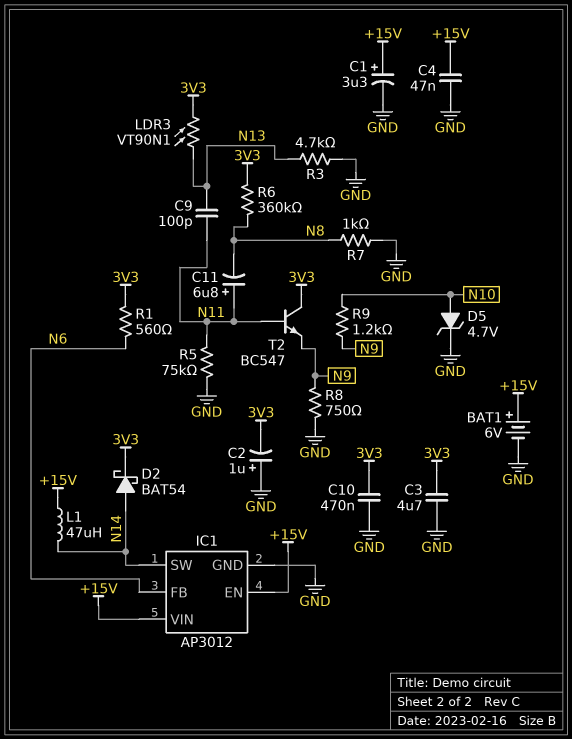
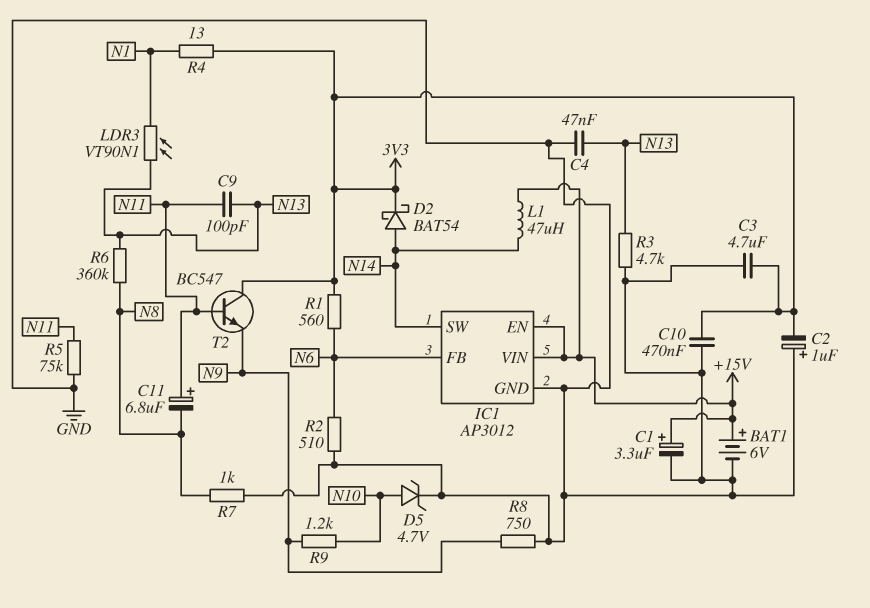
C4: 47nF (+15V, GND) -> 47nF (GND, N13)
LDR3: VT90N1 (3V3, N13) -> VT90N1 (N1, N13)
R2: none -> 510 (GND, N6)
R4: none -> 13 (3V3, N1)
R6: 360k (3V3, N8) -> 360k (N8, N13)

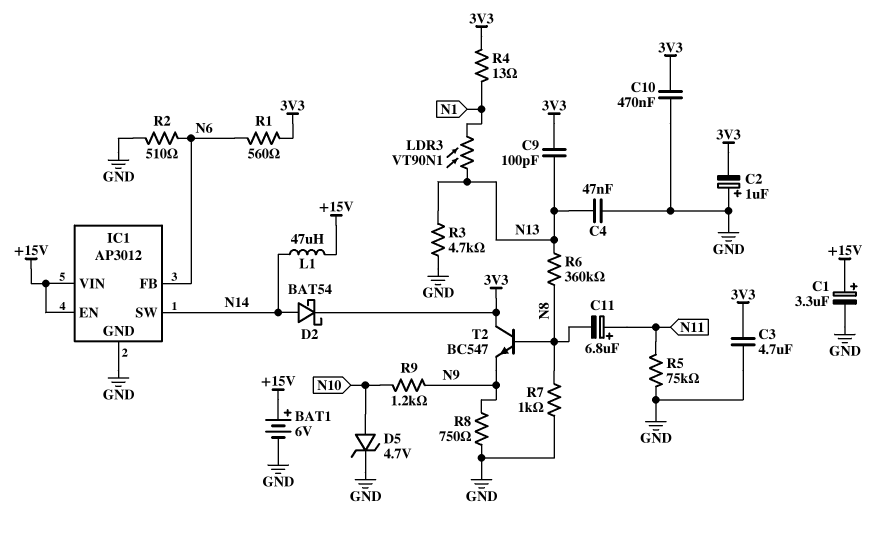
C9: 100pF (N11, N13) -> 100pF (3V3, N13)
T2: NPN BC547 (B N11, C 3V3, E N9) -> NPN BC547 (B N8, C 3V3, E N9)

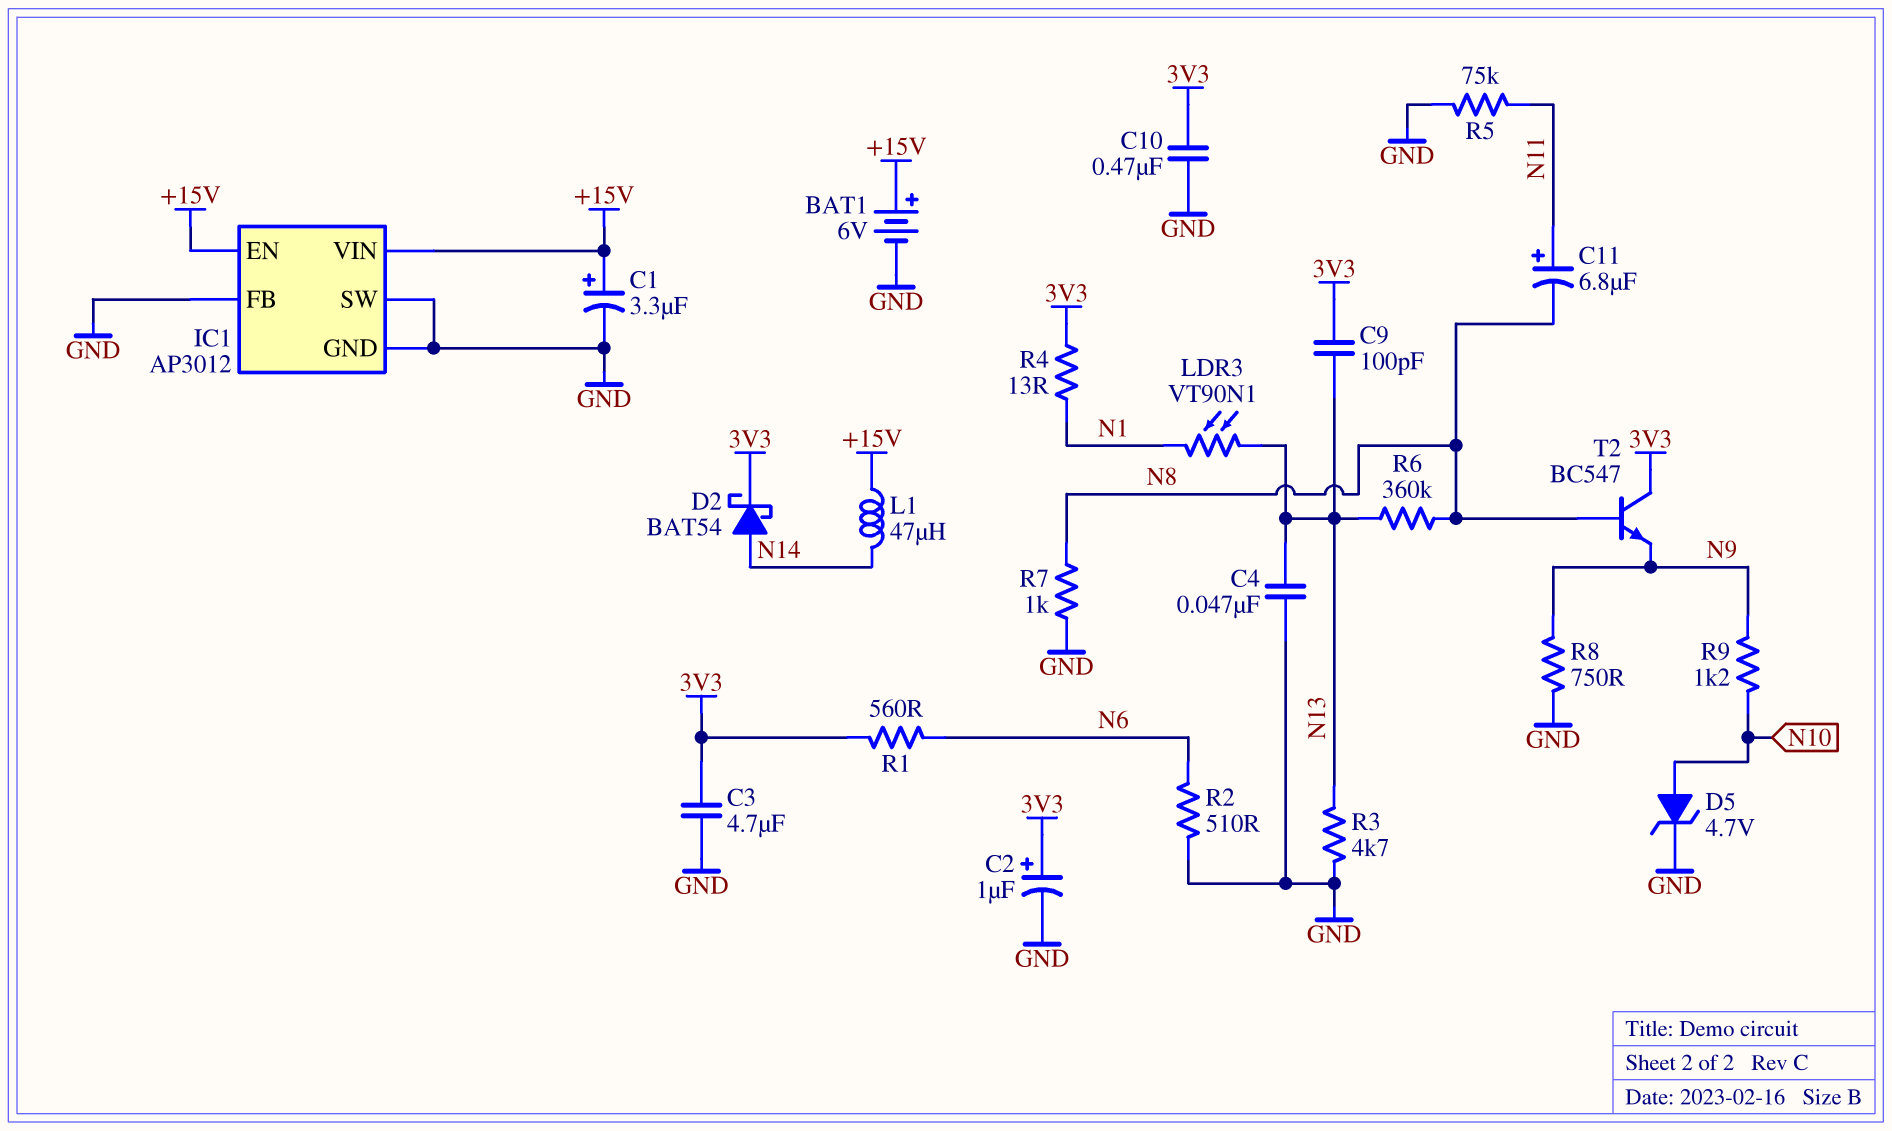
C2: 1uF (plus GND, minus 3V3) -> 1uF (plus 3V3, minus GND)
IC1 pin FB: N6 -> GND
IC1 pin SW: N14 -> GND

